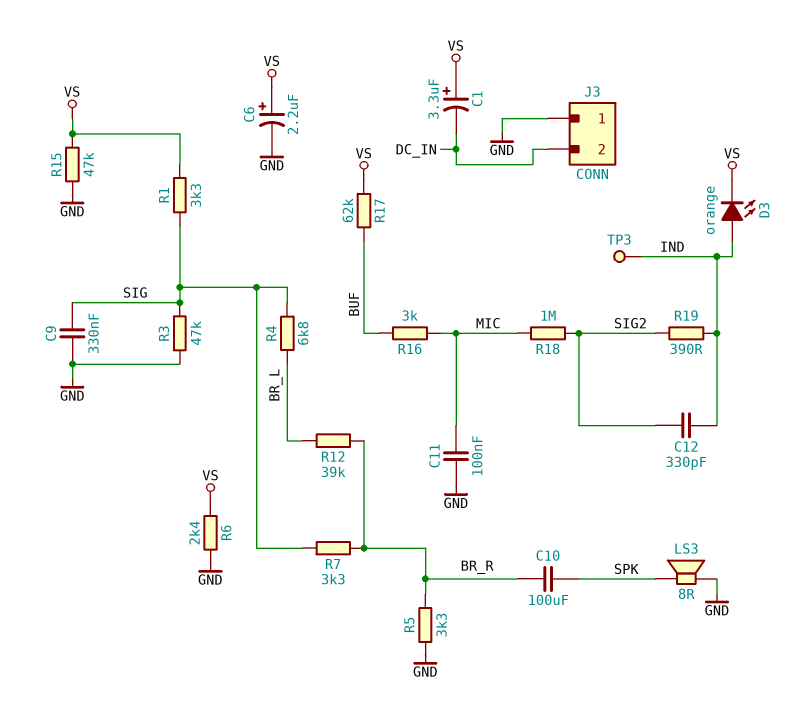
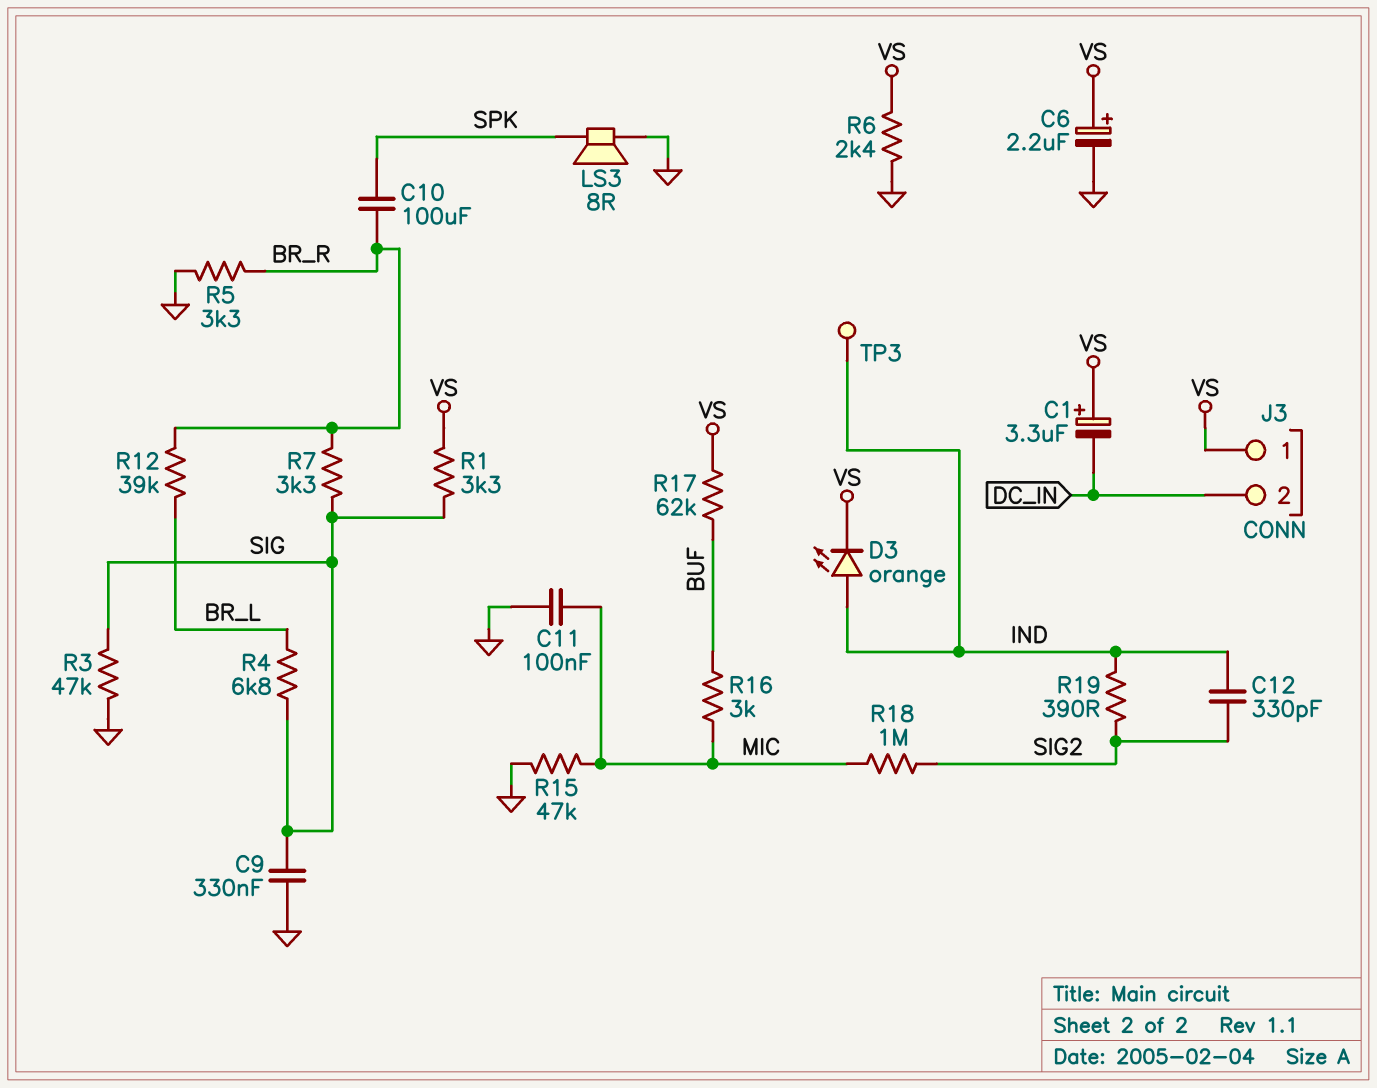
J3 pin 1: GND -> VS
R15: 47k (GND, VS) -> 47k (GND, MIC)

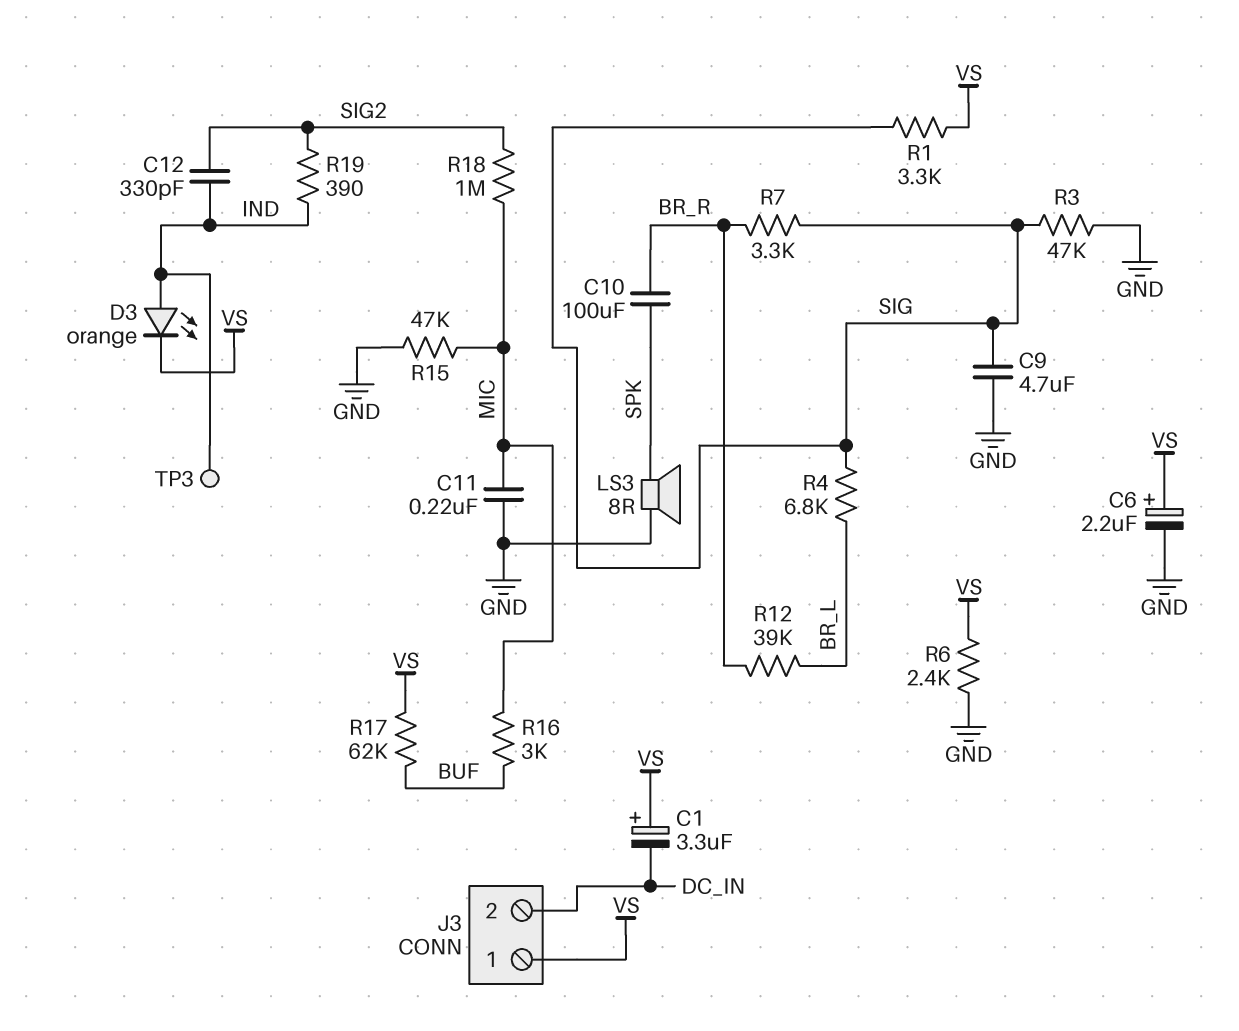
C9: 330nF (GND, SIG) -> 4.7uF (GND, SIG)
C11: 100nF (GND, MIC) -> 220nF (GND, MIC)
R5: 3.3k (BR_R, GND) -> none

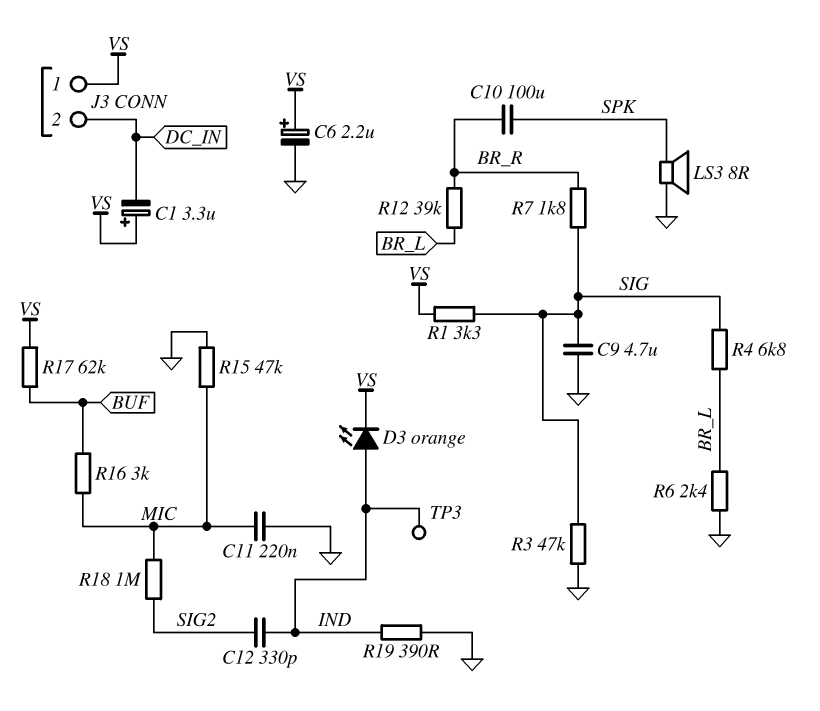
R6: 2.4k (GND, VS) -> 2.4k (BR_L, GND)
R7: 3.3k (BR_R, SIG) -> 1.8k (BR_R, SIG)
R19: 390 (IND, SIG2) -> 390 (GND, IND)

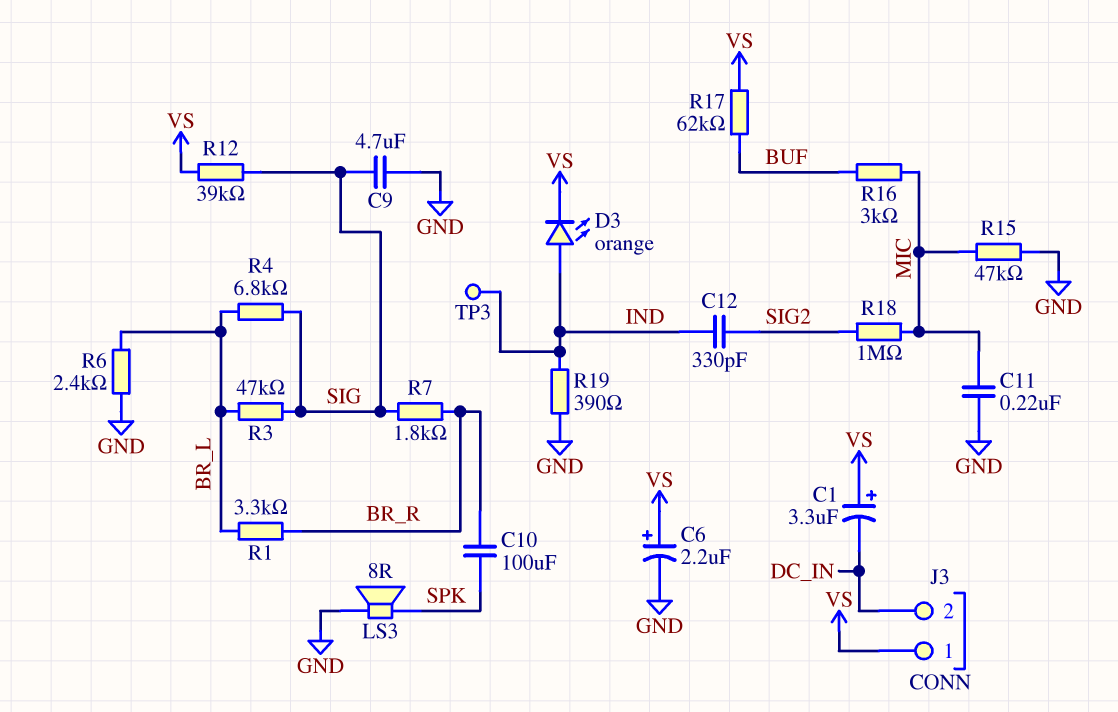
R1: 3.3k (SIG, VS) -> 3.3k (BR_L, BR_R)
R3: 47k (GND, SIG) -> 47k (BR_L, SIG)
R12: 39k (BR_L, BR_R) -> 39k (SIG, VS)

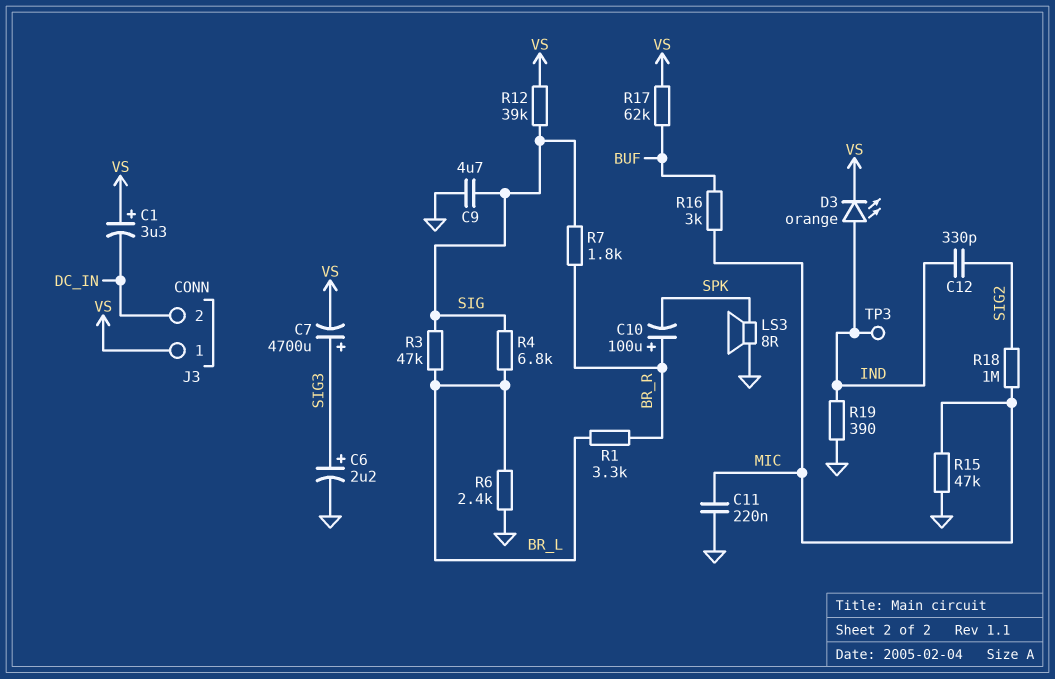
C6: 2.2uF (plus VS, minus GND) -> 2.2uF (plus SIG3, minus GND)
C7: none -> 4700uF (plus SIG3, minus VS)
C10: 100uF (BR_R, SPK) -> 100uF (plus BR_R, minus SPK)

